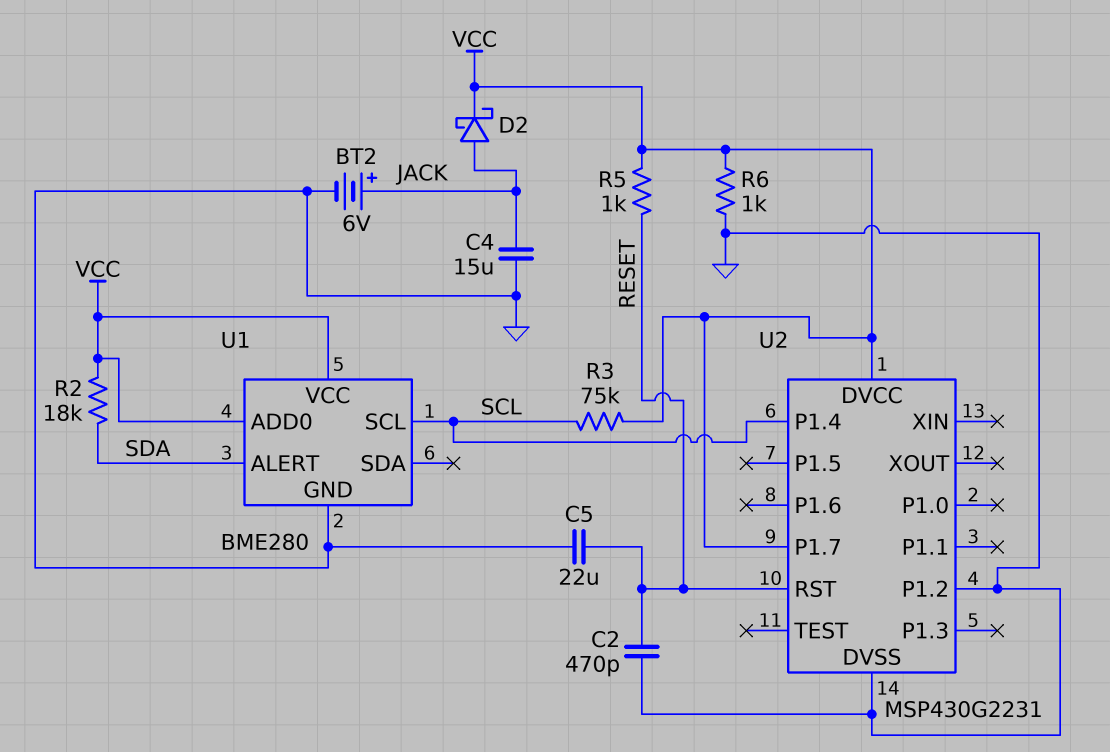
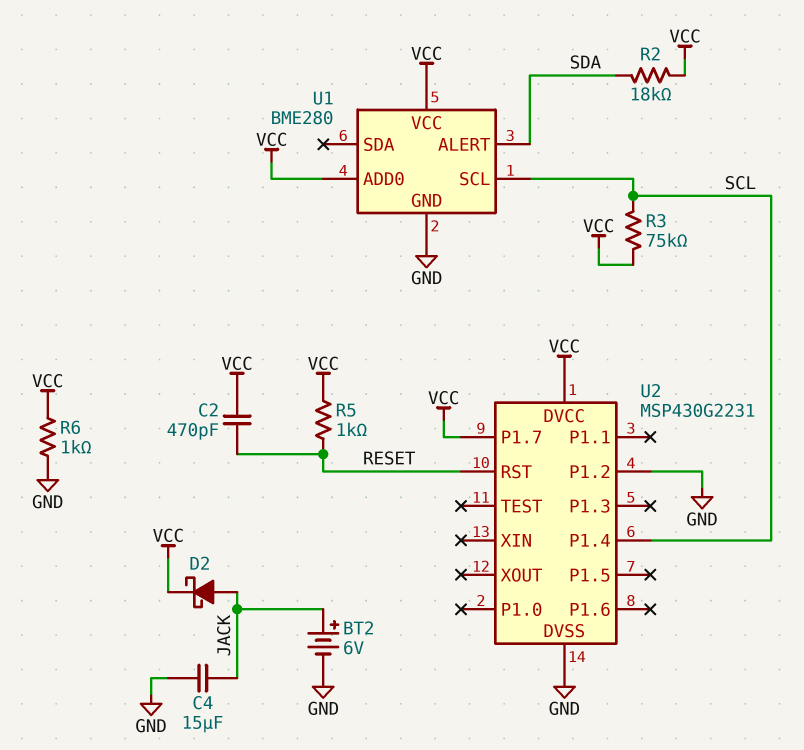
C2: 470pF (GND, RESET) -> 470pF (RESET, VCC)
C5: 22uF (GND, RESET) -> none

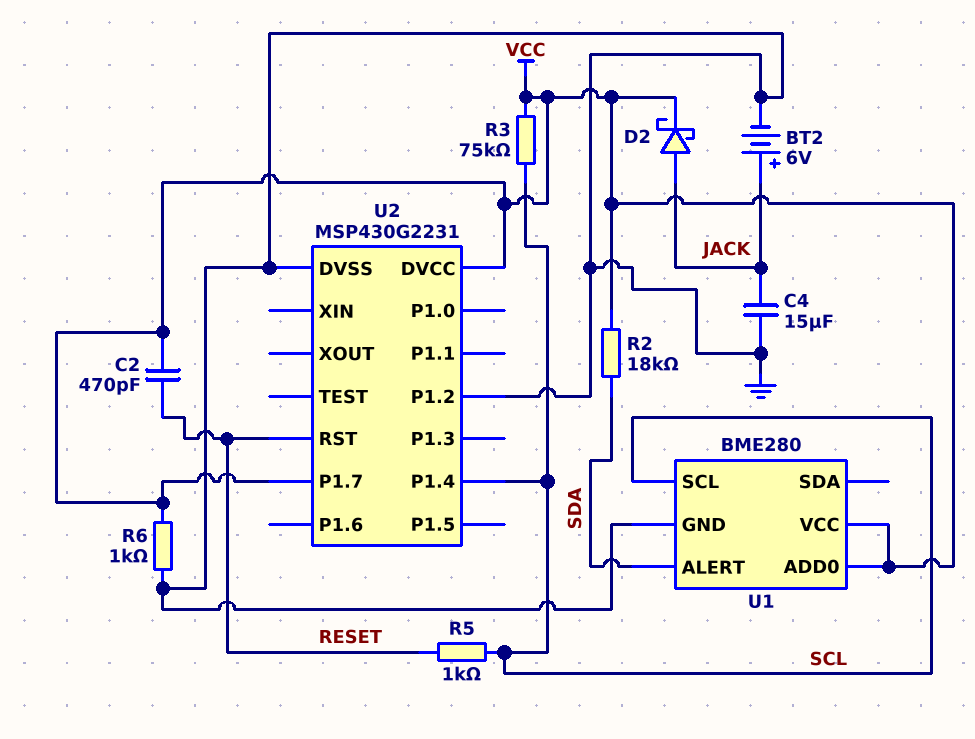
R5: 1k (RESET, VCC) -> 1k (RESET, SCL)

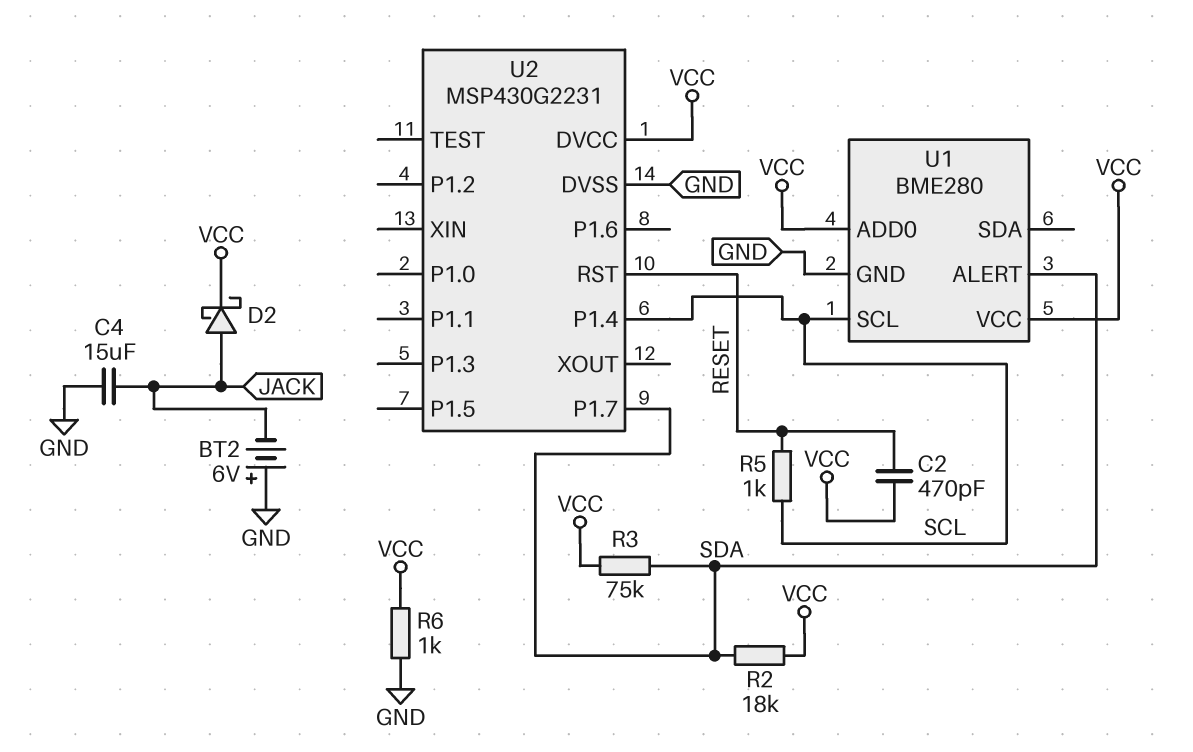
BT2: 6V (plus JACK, minus GND) -> 6V (plus GND, minus JACK)
R3: 75k (SCL, VCC) -> 75k (SDA, VCC)
U2 pin P1.2: GND -> none
U2 pin P1.7: VCC -> SDA

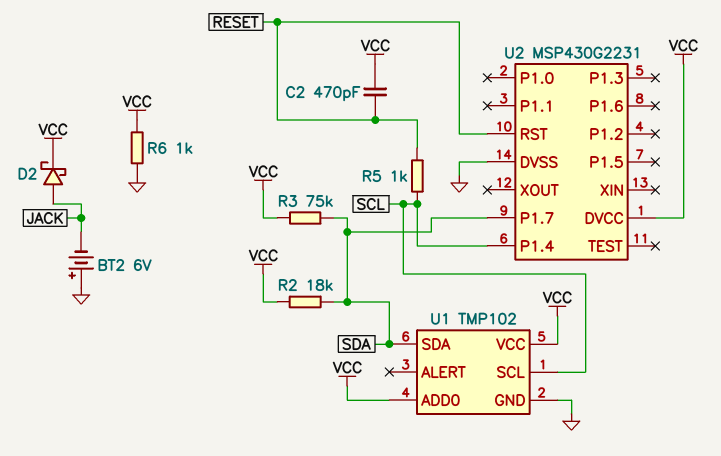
C4: 15uF (GND, JACK) -> none
U1: BME280 -> TMP102
U1 pin ALERT: SDA -> none
U1 pin SDA: none -> SDA

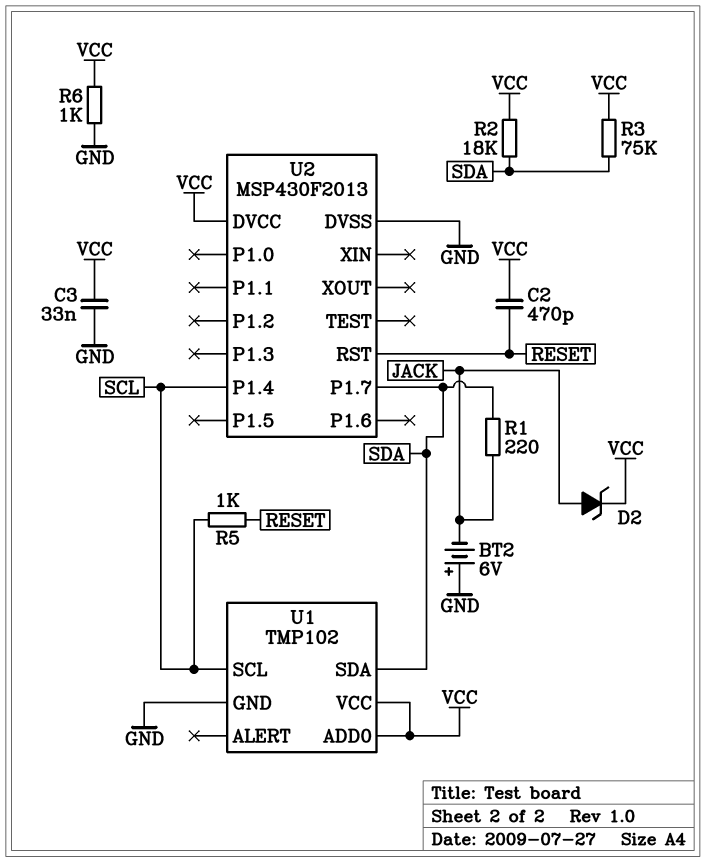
C3: none -> 33nF (GND, VCC)
D2: schottky (A JACK, K VCC) -> zener (A JACK, K VCC)
R1: none -> 220 (JACK, SDA)
U2: MSP430G2231 -> MSP430F2013

